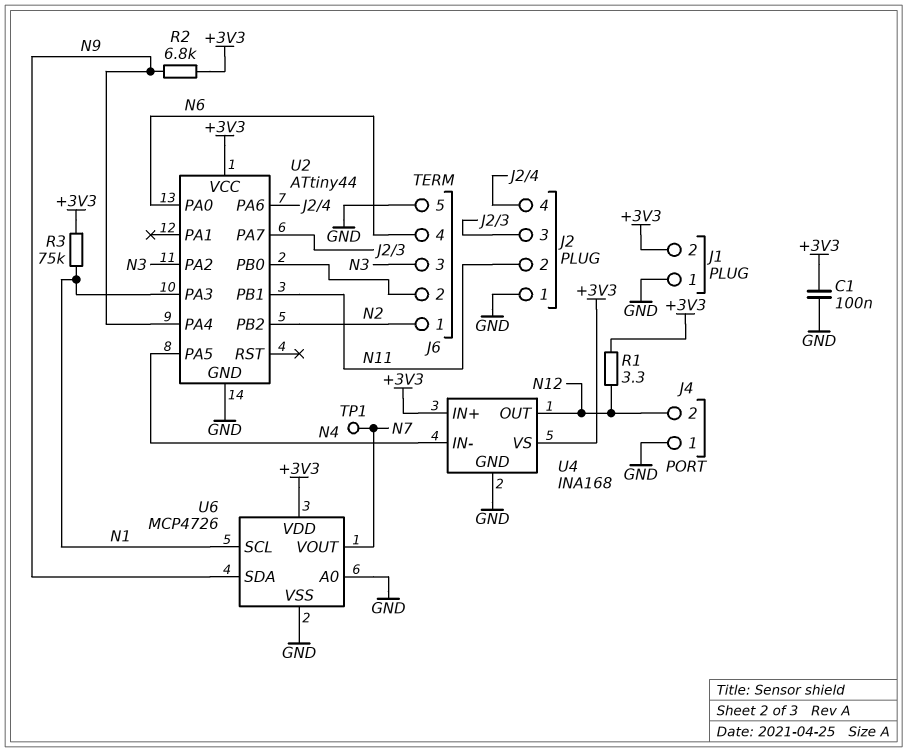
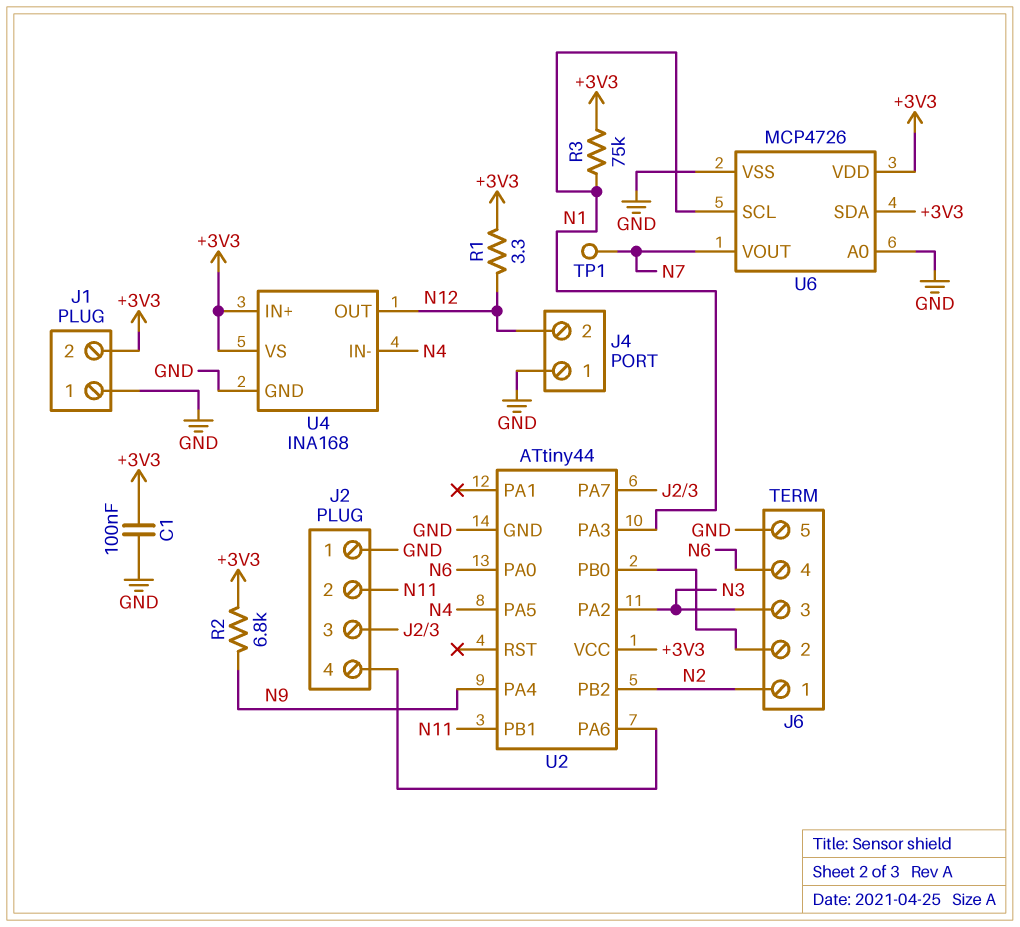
U6 pin SDA: N9 -> +3V3

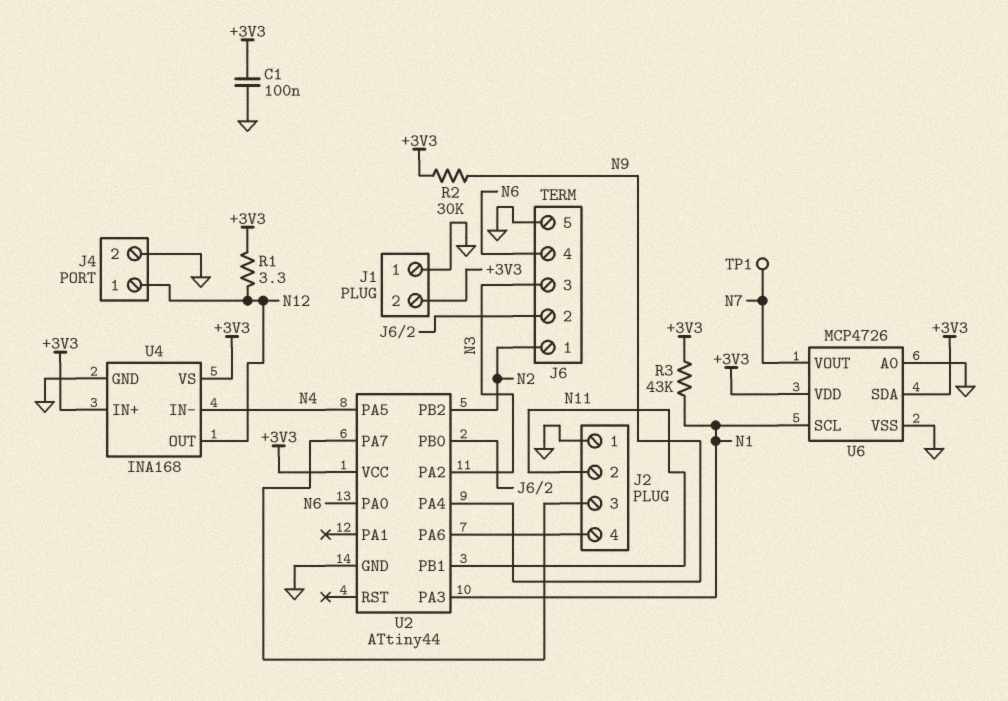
J4 pin 1: GND -> N12
J4 pin 2: N12 -> GND
R2: 6.8k (+3V3, N9) -> 30k (+3V3, N9)
R3: 75k (+3V3, N1) -> 43k (+3V3, N1)

